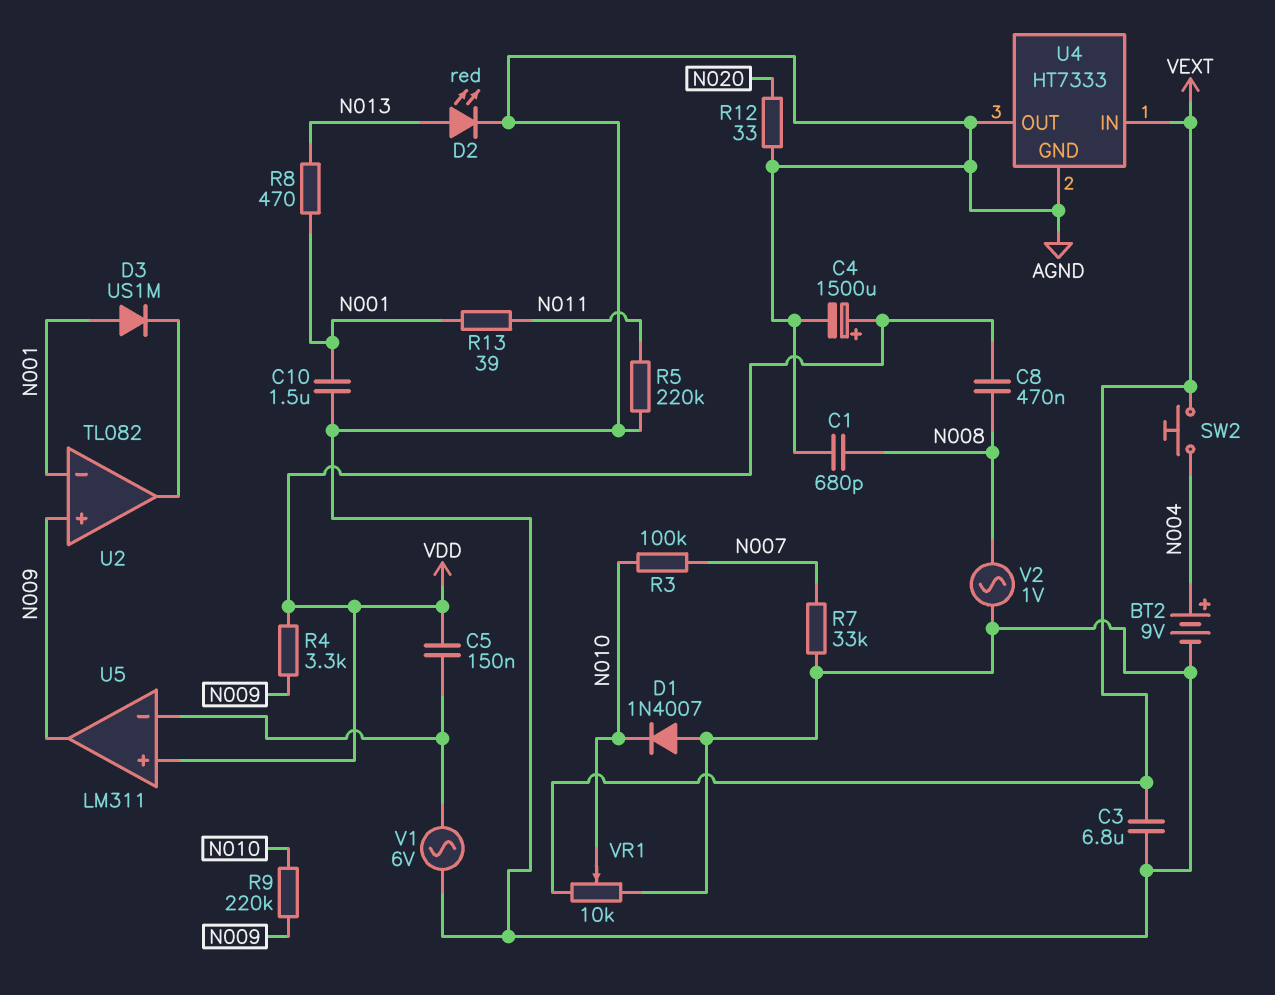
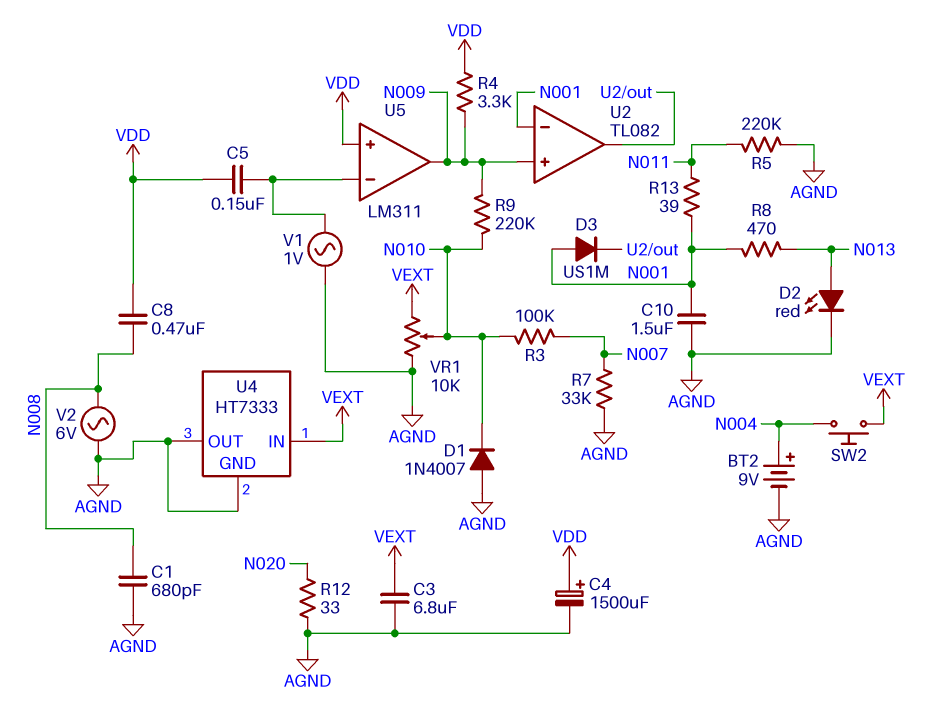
V1: AC 6V (AGND, U5/in-) -> AC 1V (AGND, U5/in-)
V2: AC 1V (AGND, N008) -> AC 6V (AGND, N008)

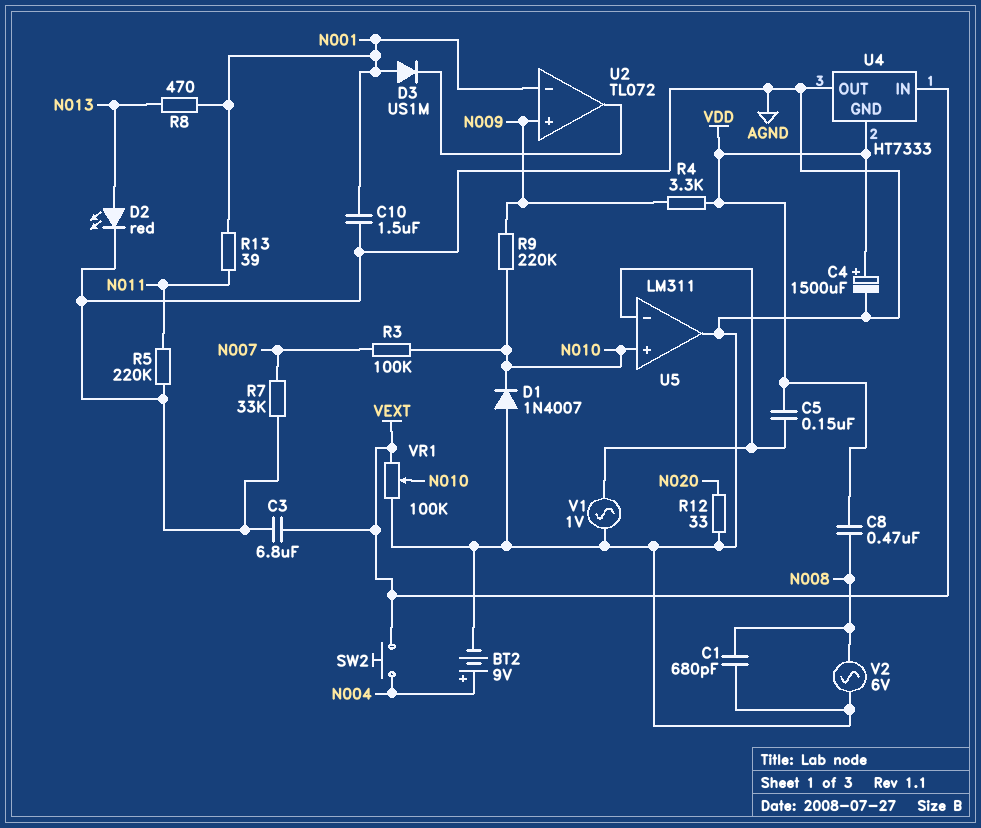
U2: TL082 -> TL072
U4 pin GND: AGND -> VDD
U5 pin in+: VDD -> N010
U5 pin out: N009 -> AGND
VR1: 10k (AGND, VEXT, wiper N010) -> 100k (AGND, VEXT, wiper N010)

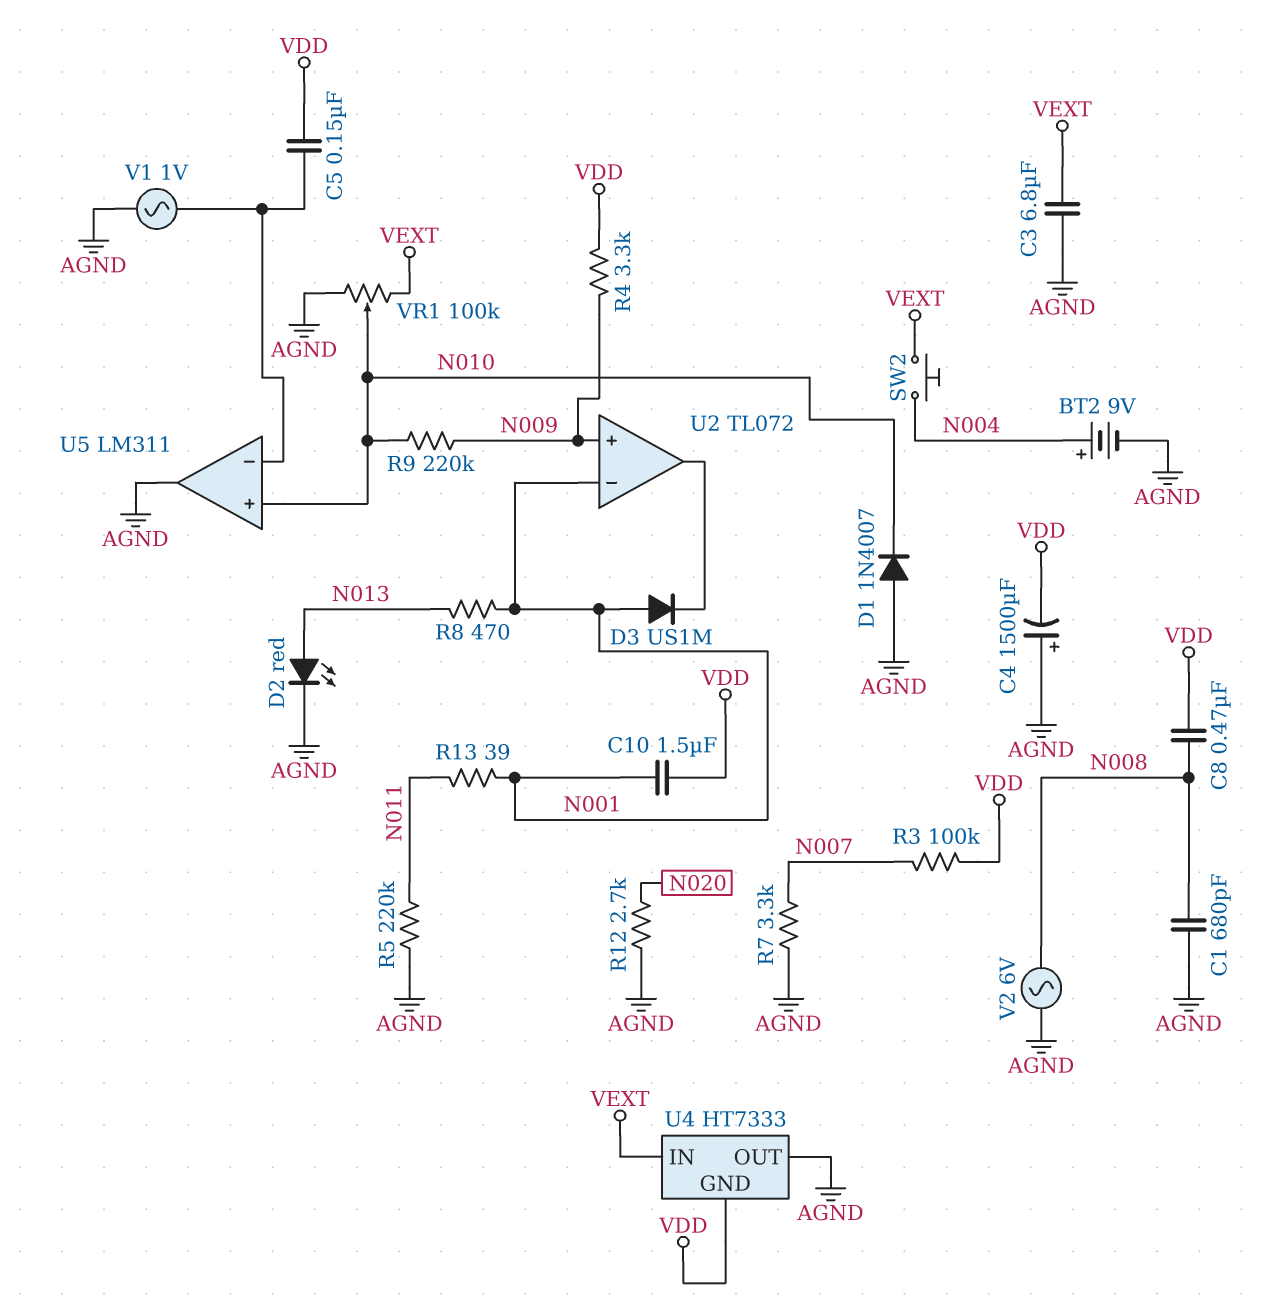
C4: 1500uF (plus VDD, minus AGND) -> 1500uF (plus AGND, minus VDD)
C10: 1.5uF (AGND, N001) -> 1.5uF (N001, VDD)
R3: 100k (N007, N010) -> 100k (N007, VDD)
R7: 33k (AGND, N007) -> 3.3k (AGND, N007)
R12: 33 (AGND, N020) -> 2.7k (AGND, N020)

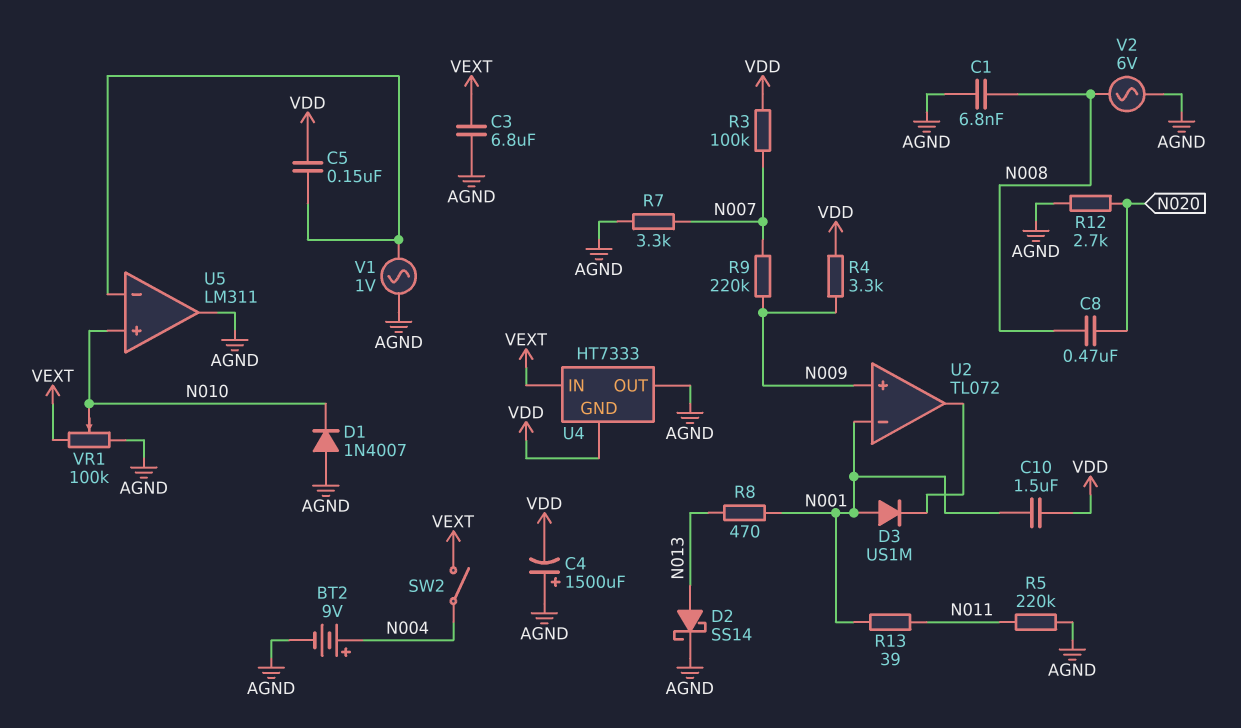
C1: 680pF (AGND, N008) -> 6.8nF (AGND, N008)
C8: 470nF (N008, VDD) -> 470nF (N008, N020)
D2: LED red (A N013, K AGND) -> schottky SS14 (A N013, K AGND)
R9: 220k (N009, N010) -> 220k (N007, N009)
SW2: button (N004, VEXT) -> switch (N004, VEXT)

